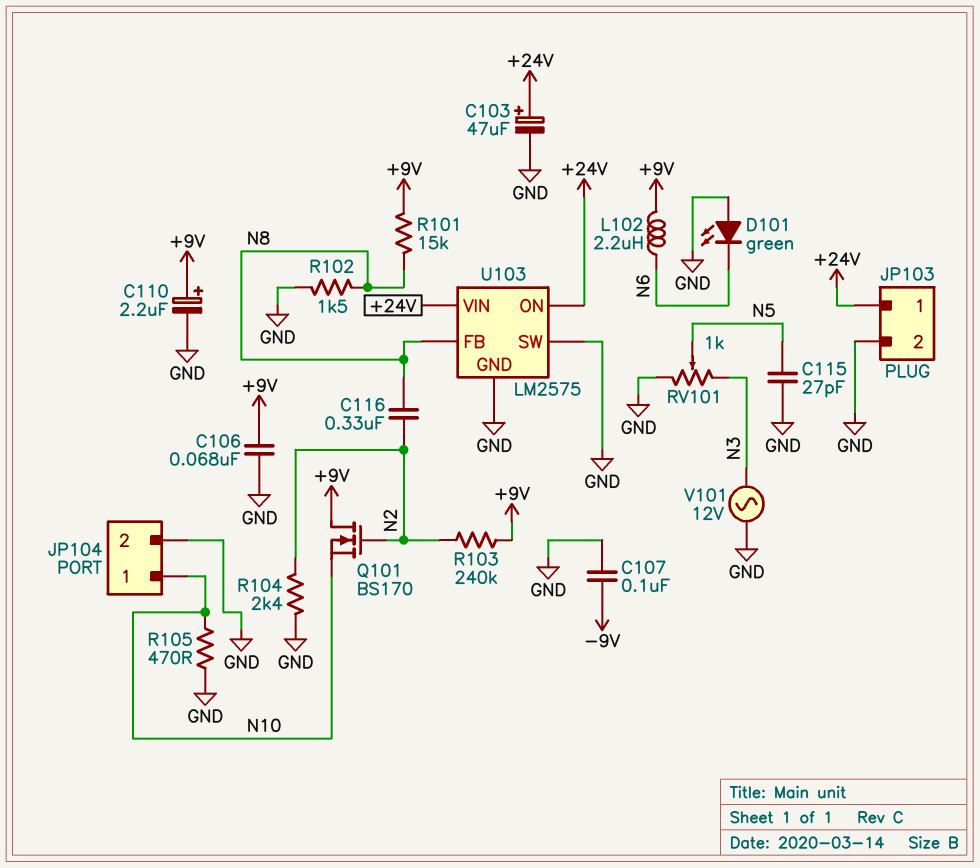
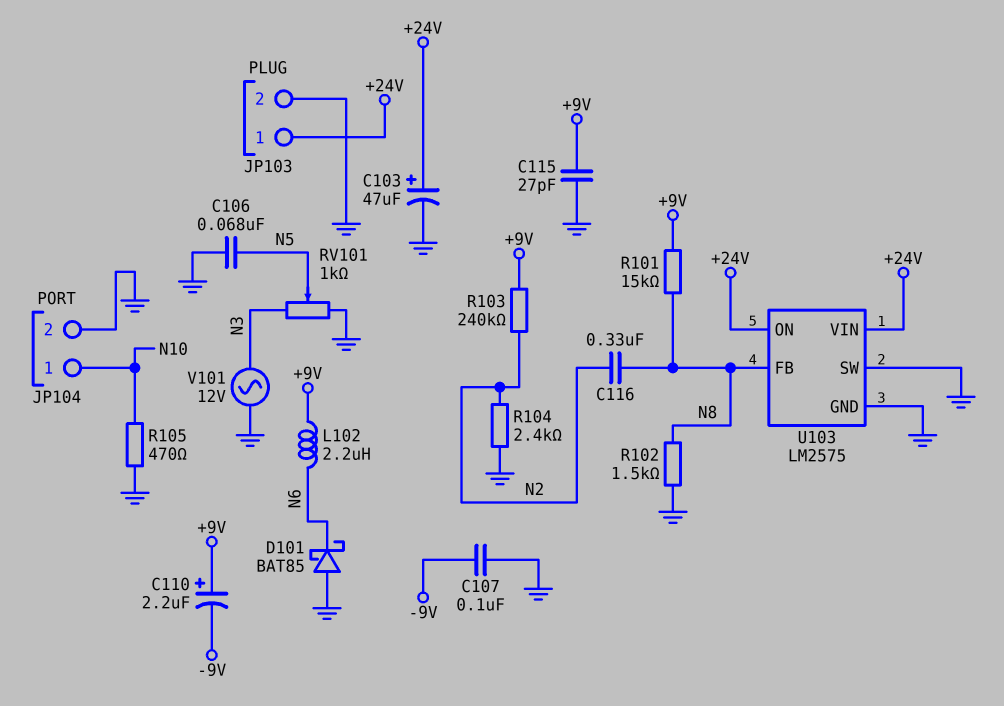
C106: 68nF (+9V, GND) -> 68nF (GND, N5)
C110: 2.2uF (plus +9V, minus GND) -> 2.2uF (plus +9V, minus -9V)
C115: 27pF (GND, N5) -> 27pF (+9V, GND)
D101: LED green (A GND, K N6) -> schottky BAT85 (A GND, K N6)
Q101: NMOS BS170 (G N2, D +9V, S N10) -> none

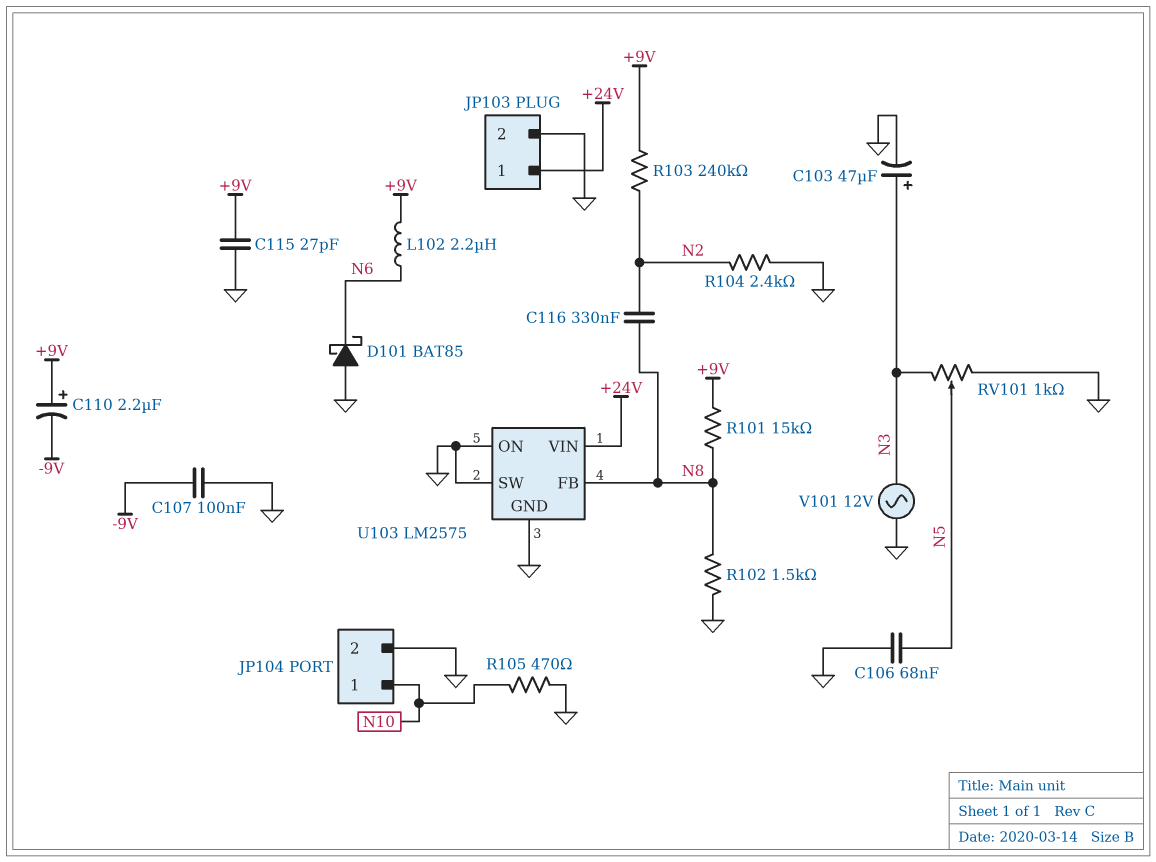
C103: 47uF (plus +24V, minus GND) -> 47uF (plus N3, minus GND)
U103 pin ON: +24V -> GND

